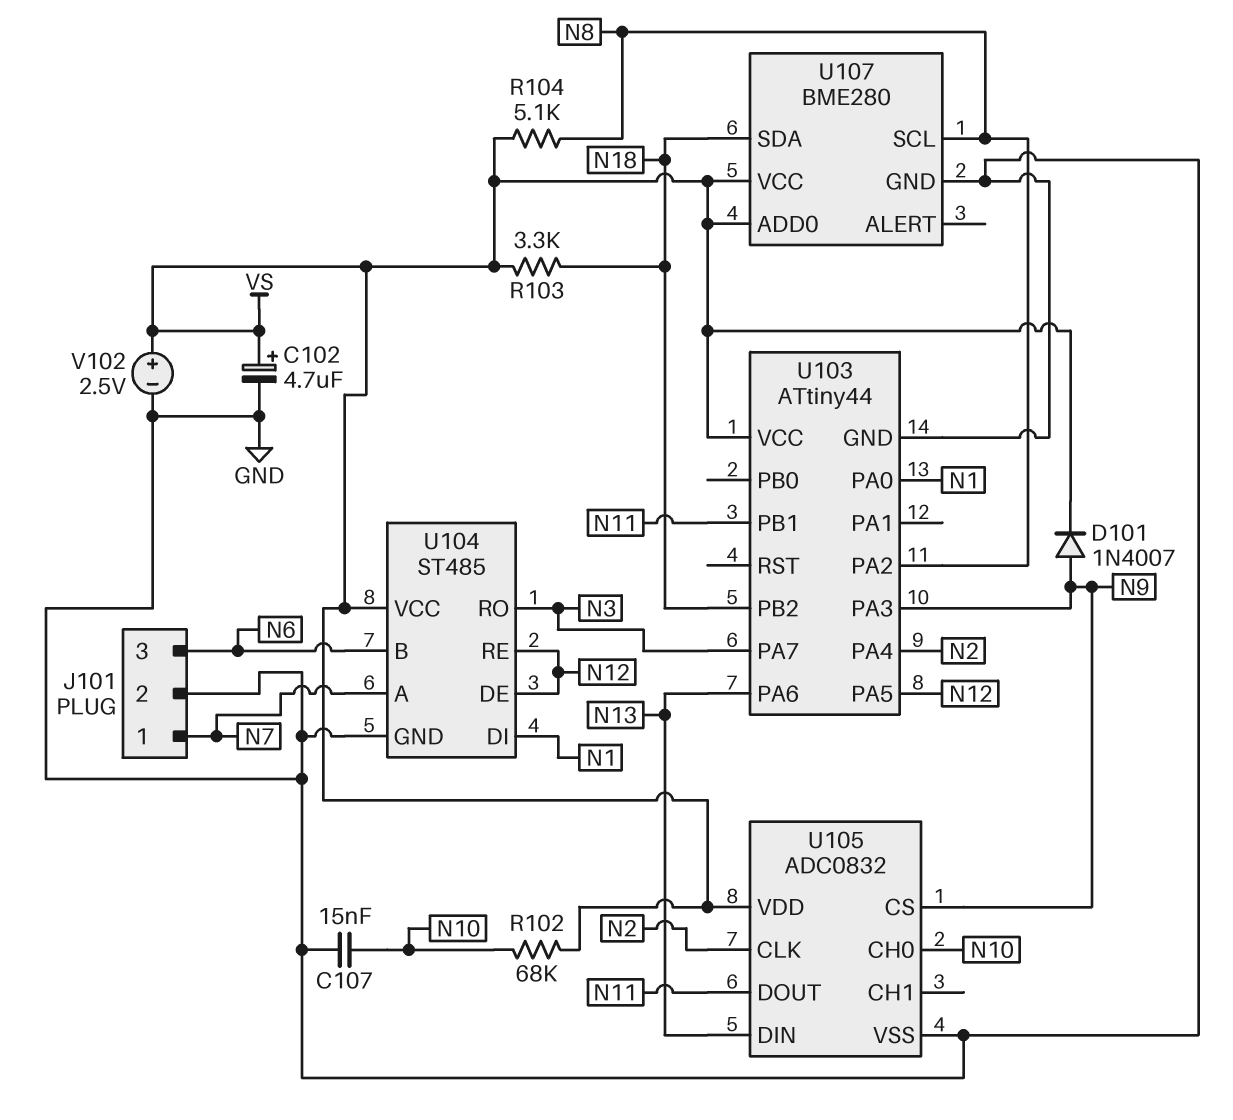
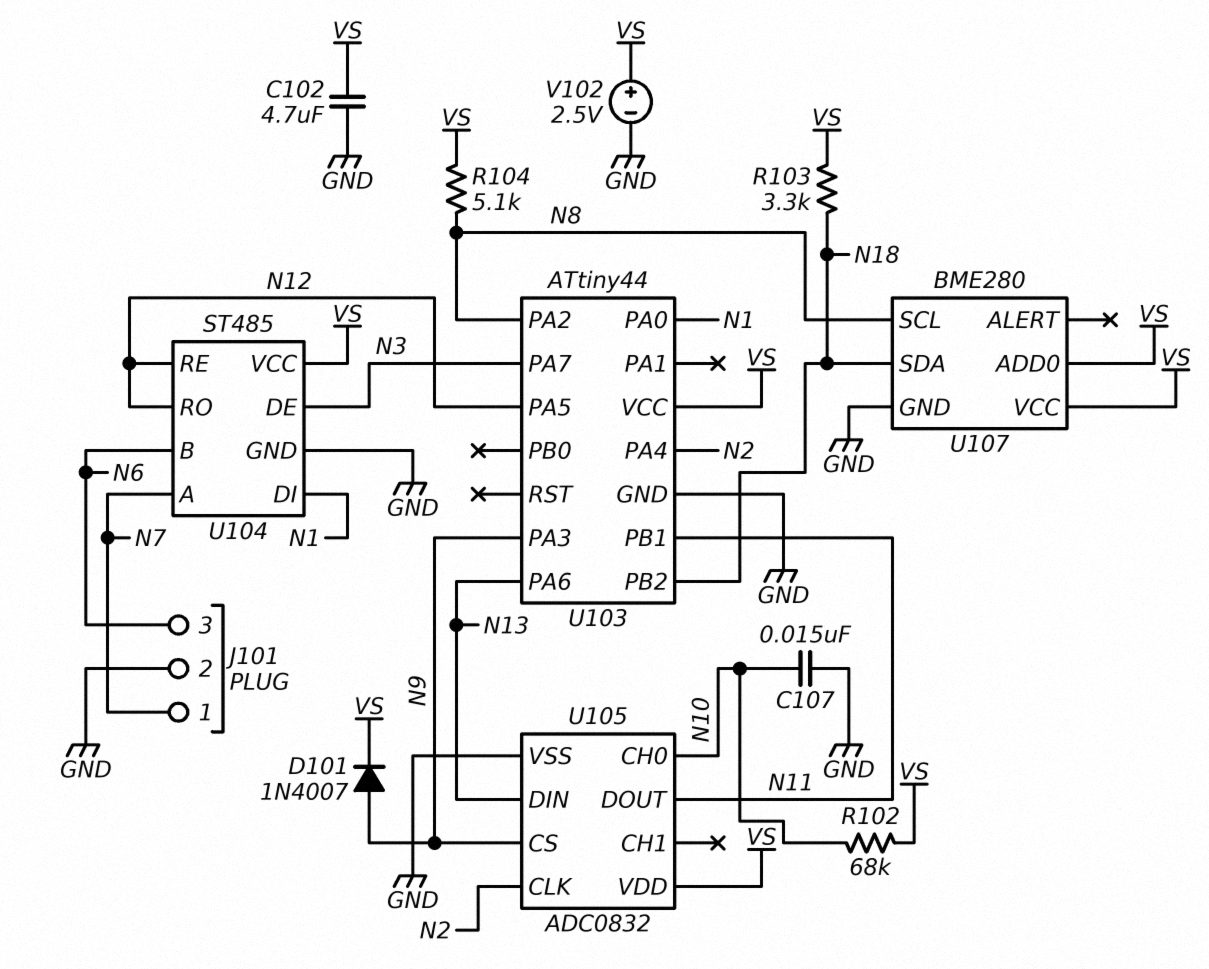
C102: 4.7uF (plus VS, minus GND) -> 4.7uF (GND, VS)
U104 pin DE: N12 -> N3
U104 pin RO: N3 -> N12

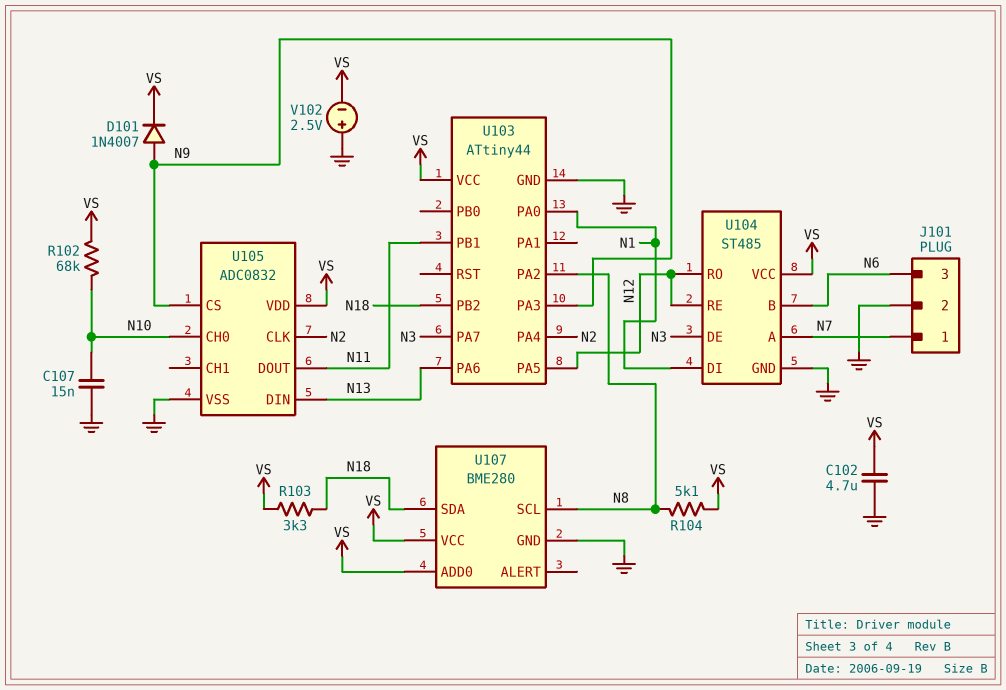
V102: 2.5V (plus VS, minus GND) -> 2.5V (plus GND, minus VS)

